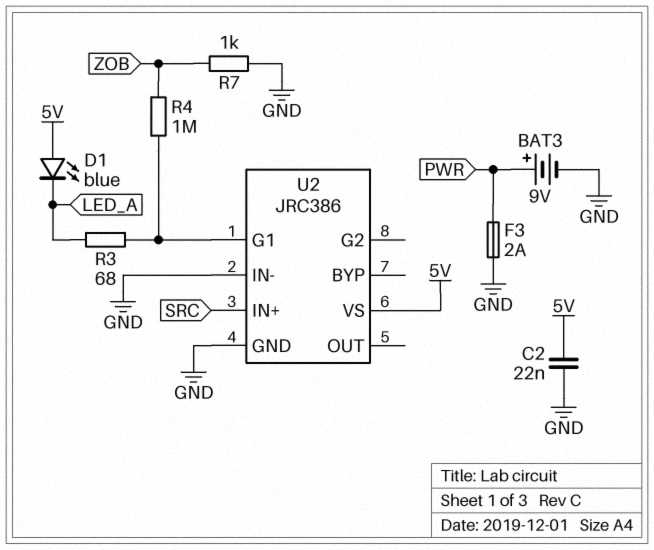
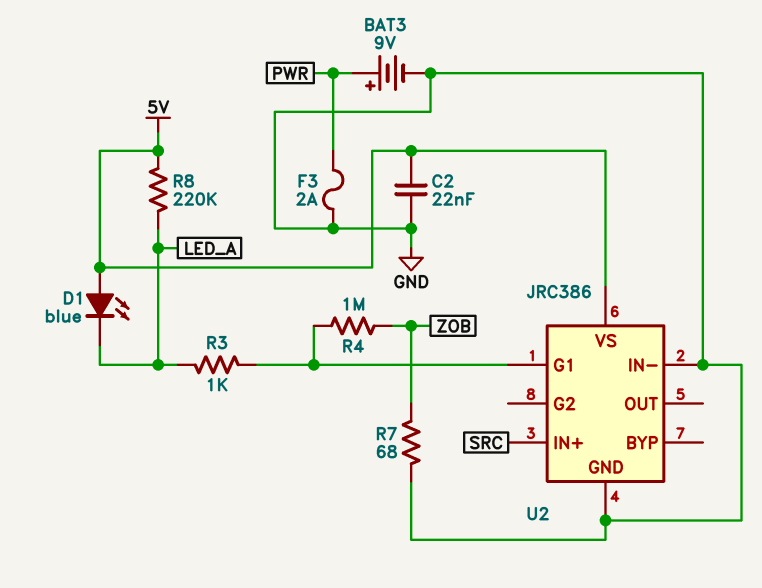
R3: 68 (LED_A, U2/G1) -> 1k (LED_A, U2/G1)
R7: 1k (GND, ZOB) -> 68 (GND, ZOB)
R8: none -> 220k (5V, LED_A)

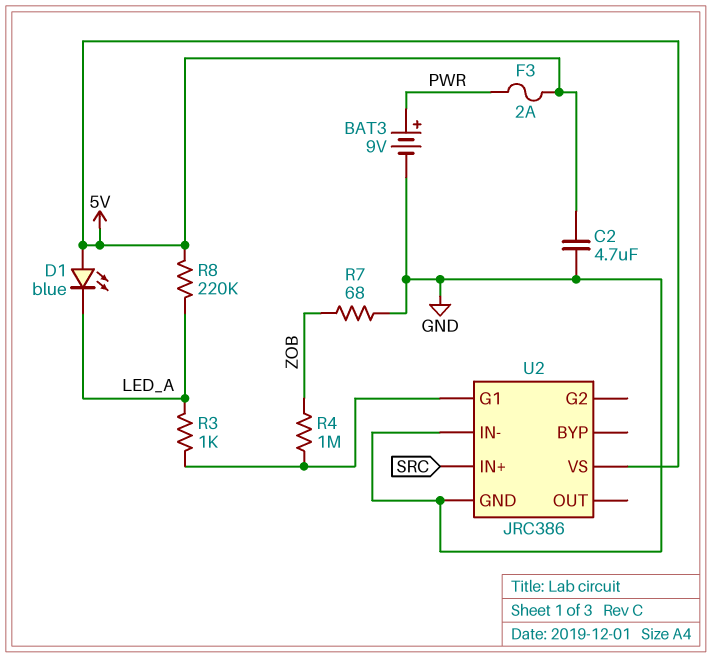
C2: 22nF (5V, GND) -> 4.7uF (5V, GND)
F3: 2A (GND, PWR) -> 2A (5V, PWR)

